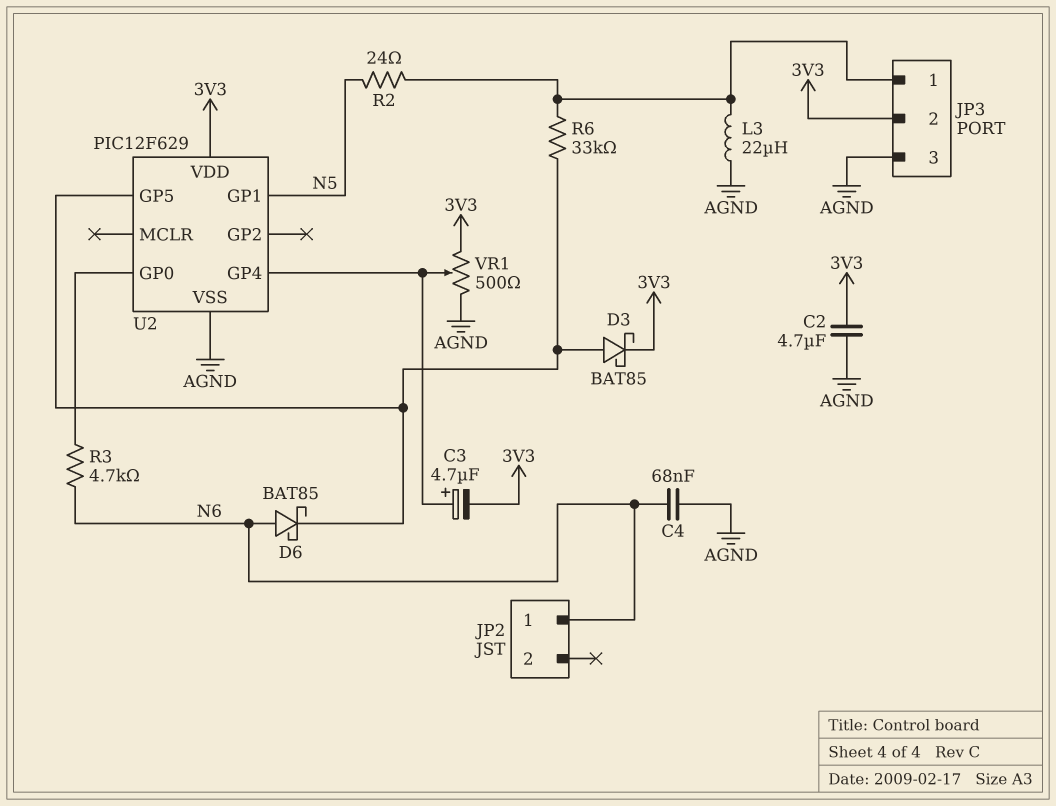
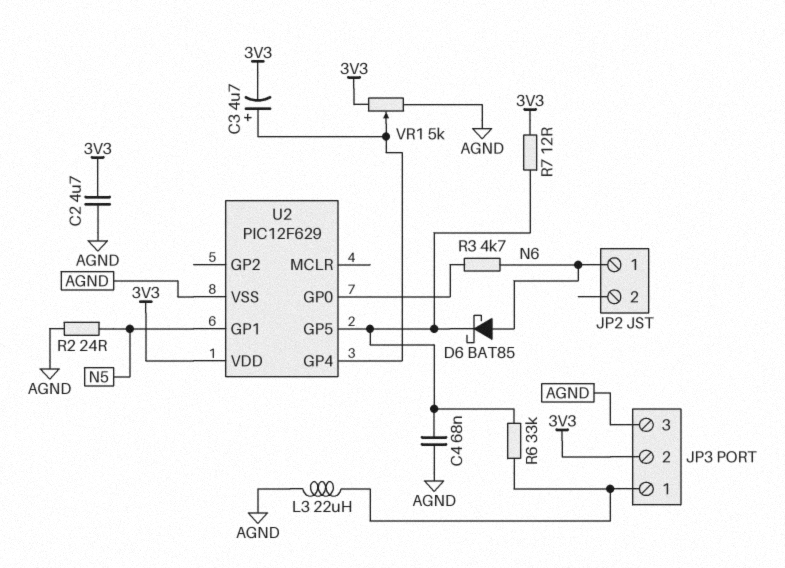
C4: 68nF (AGND, N6) -> 68nF (AGND, U2/GP5)
D3: schottky BAT85 (A U2/GP5, K 3V3) -> none
R2: 24 (JP3/1, N5) -> 24 (AGND, N5)
R7: none -> 12 (3V3, U2/GP5)
VR1: 500 (3V3, AGND, wiper U2/GP4) -> 5k (3V3, AGND, wiper U2/GP4)

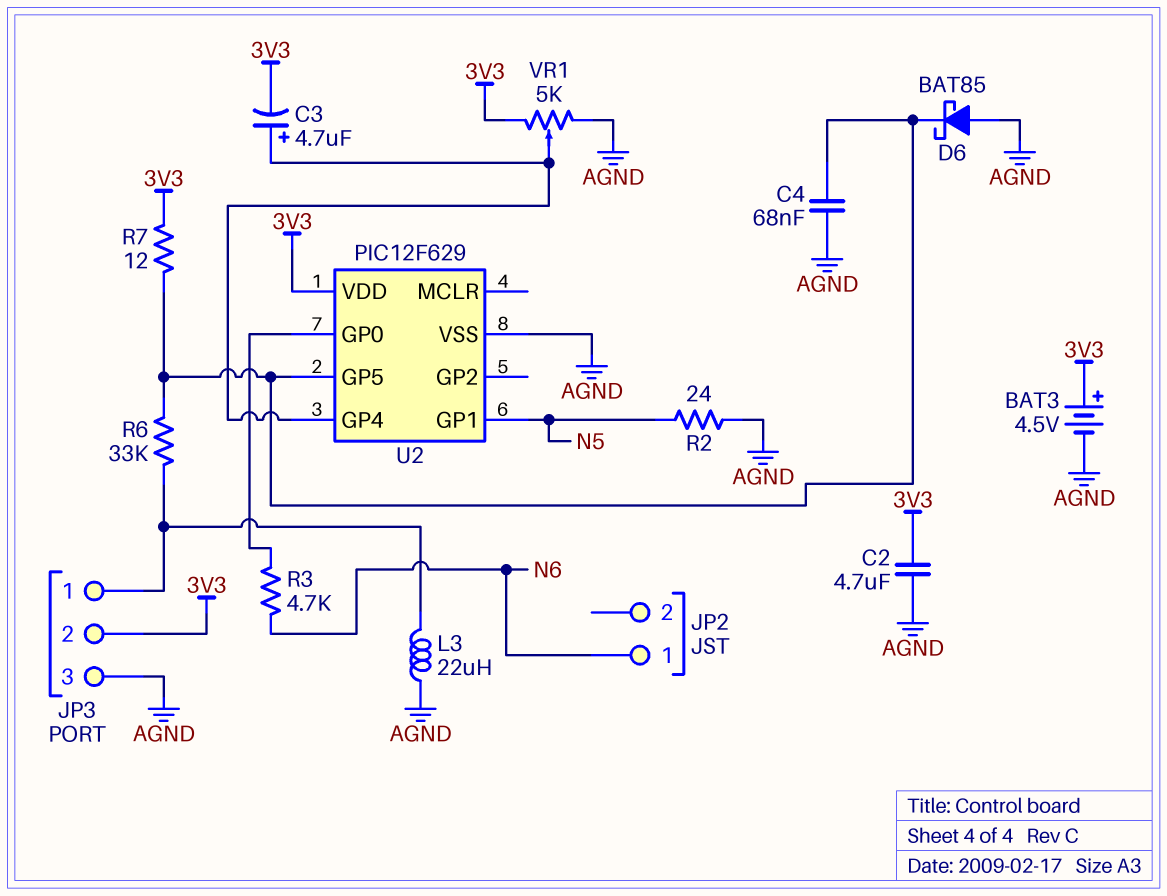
BAT3: none -> 4.5V (plus 3V3, minus AGND)
D6: schottky BAT85 (A N6, K U2/GP5) -> schottky BAT85 (A AGND, K U2/GP5)

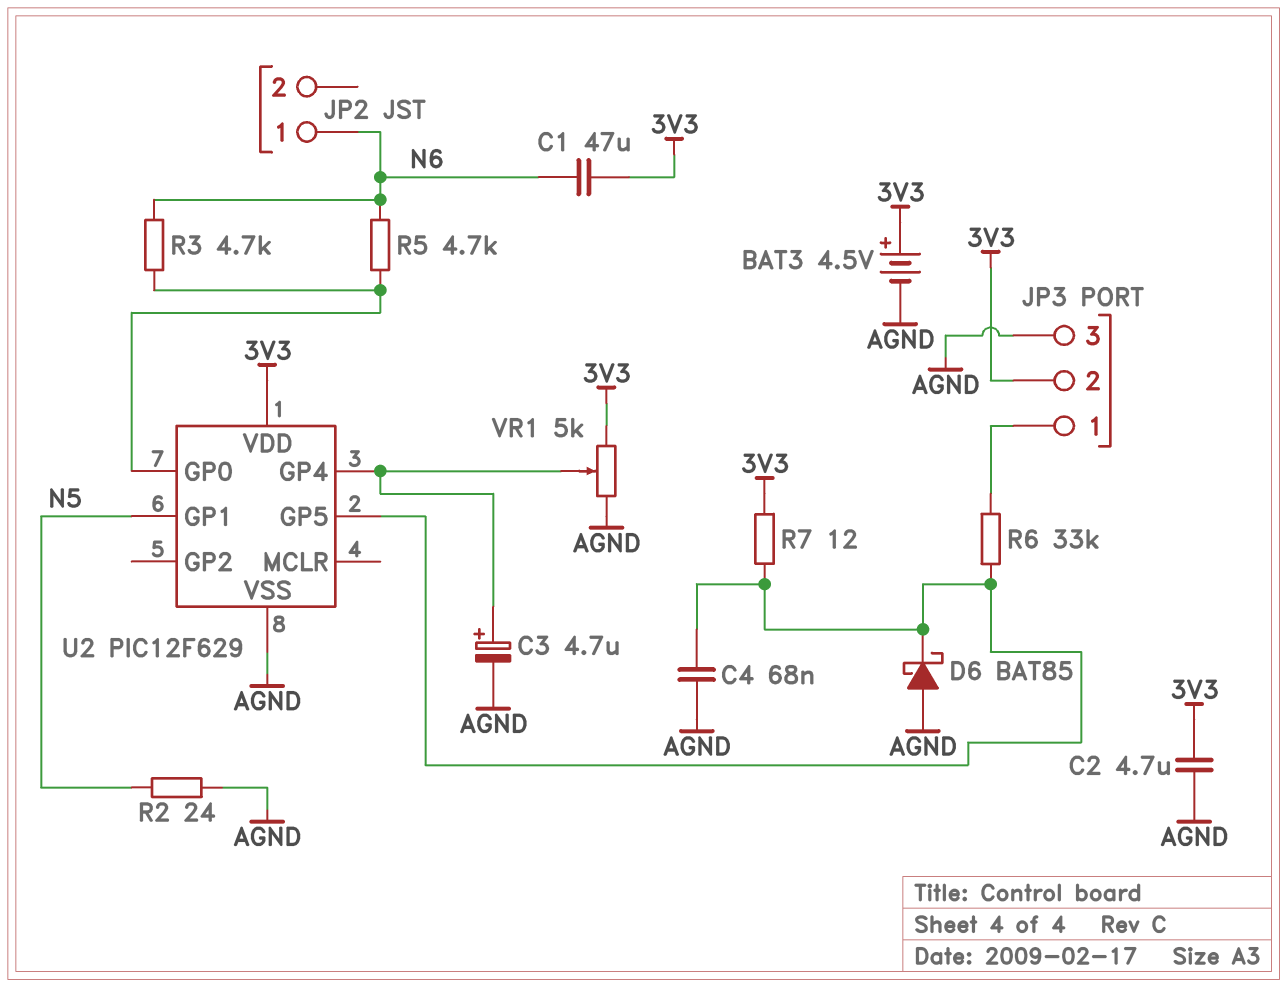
C1: none -> 47uF (3V3, N6)
C3: 4.7uF (plus U2/GP4, minus 3V3) -> 4.7uF (plus U2/GP4, minus AGND)
L3: 22uH (AGND, JP3/1) -> none
R5: none -> 4.7k (N6, U2/GP0)

